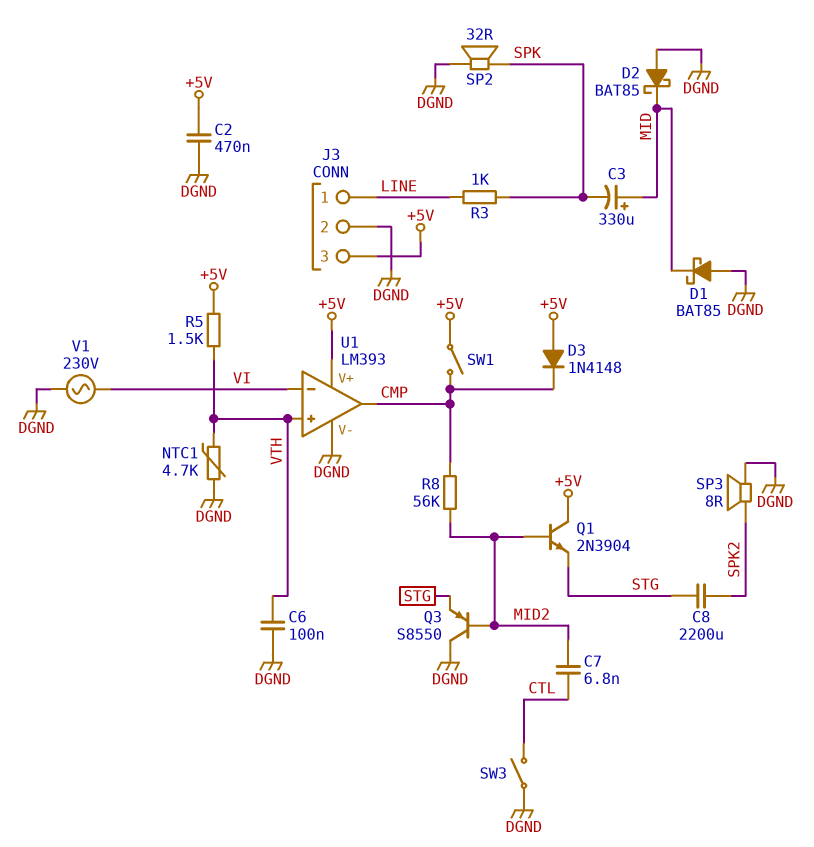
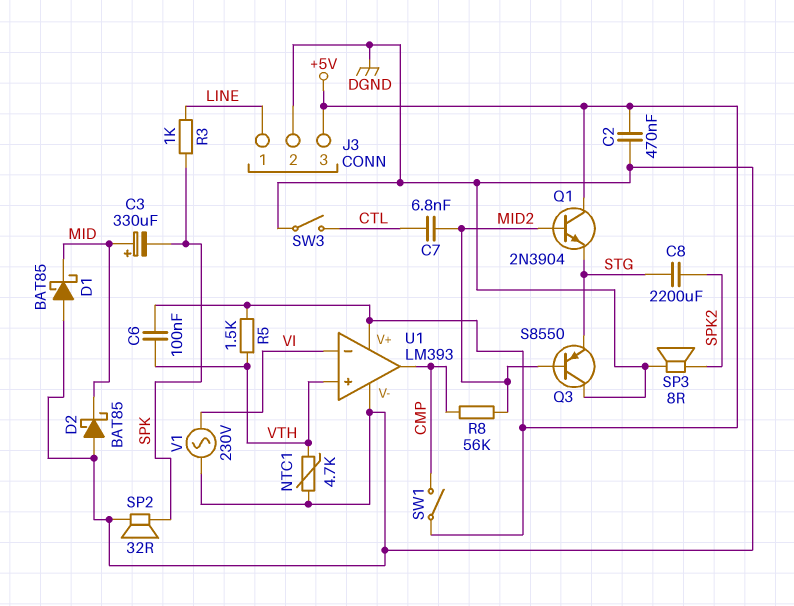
C6: 100nF (DGND, VTH) -> 100nF (+5V, VTH)
D3: diode 1N4148 (A +5V, K CMP) -> none

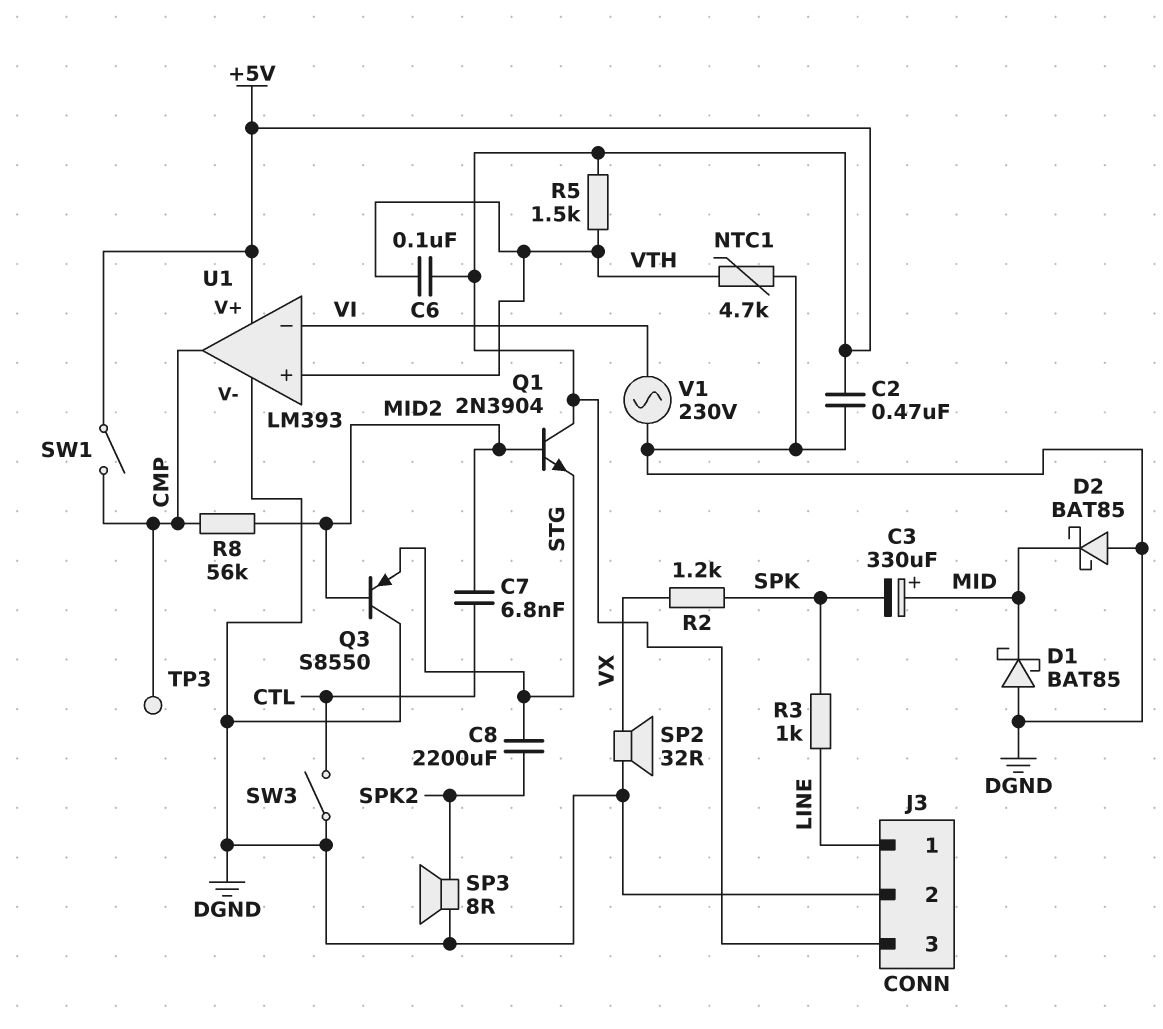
R2: none -> 1.2k (SPK, VX)
SP2: speaker 32R (DGND, SPK) -> speaker 32R (DGND, VX)
TP3: none -> test point (CMP)

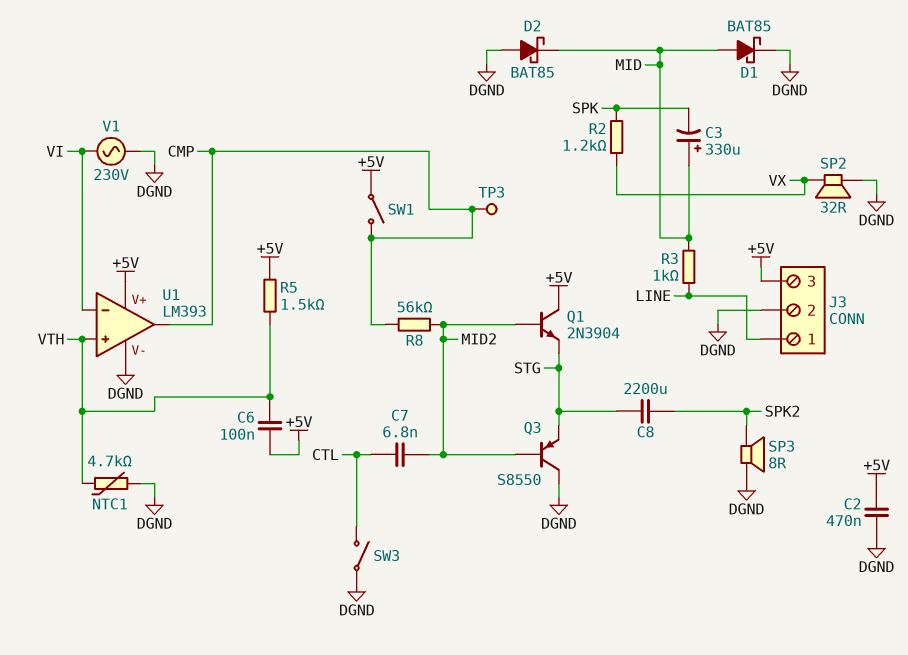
D1: schottky BAT85 (A DGND, K MID) -> schottky BAT85 (A MID, K DGND)
R3: 1k (LINE, SPK) -> 1k (LINE, MID)

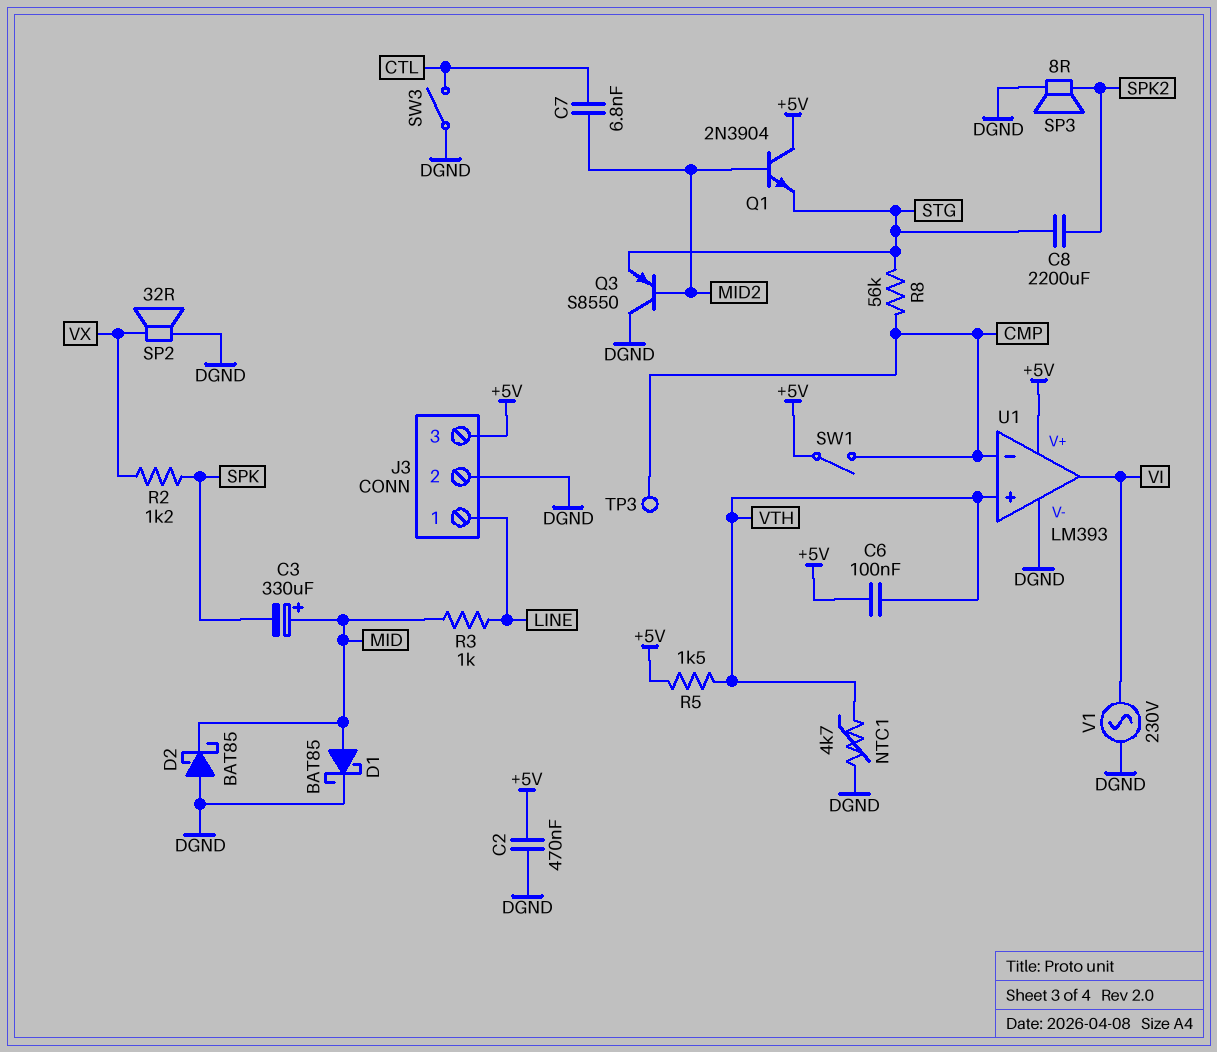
R8: 56k (CMP, MID2) -> 56k (CMP, STG)
U1 pin in-: VI -> CMP
U1 pin out: CMP -> VI

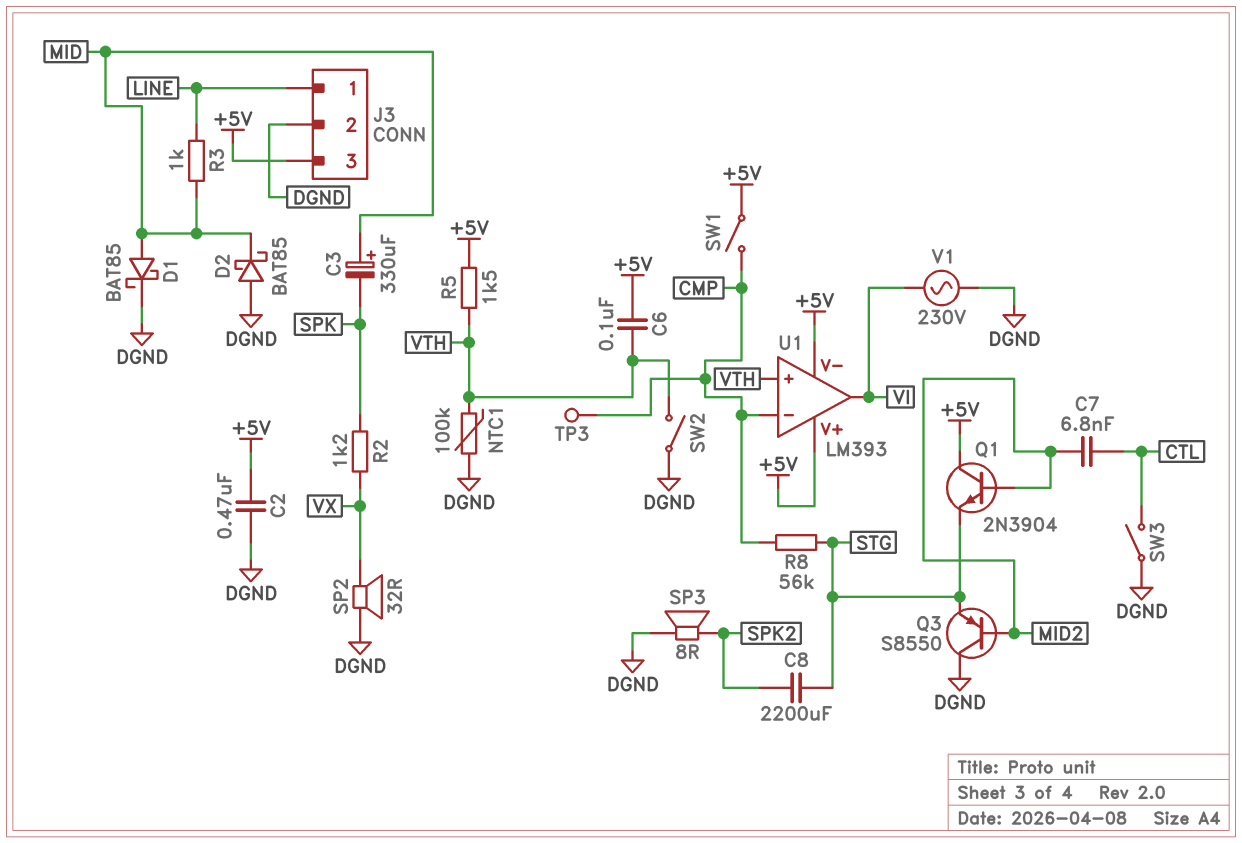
NTC1: 4.7k (DGND, VTH) -> 100k (DGND, VTH)
SW2: none -> switch (DGND, VTH)
U1 pin V-: DGND -> +5V

